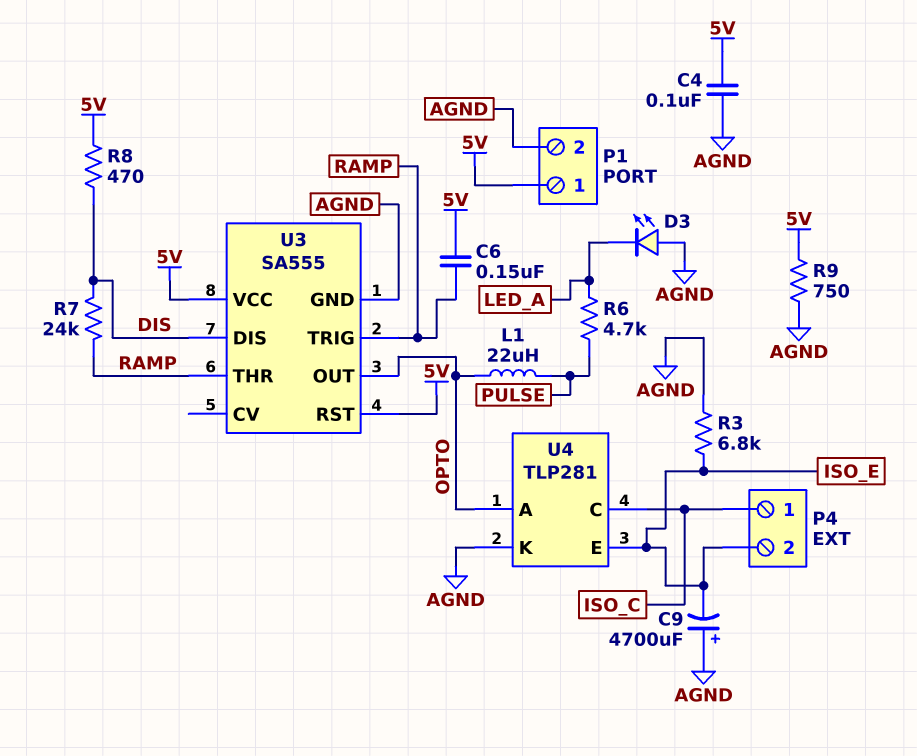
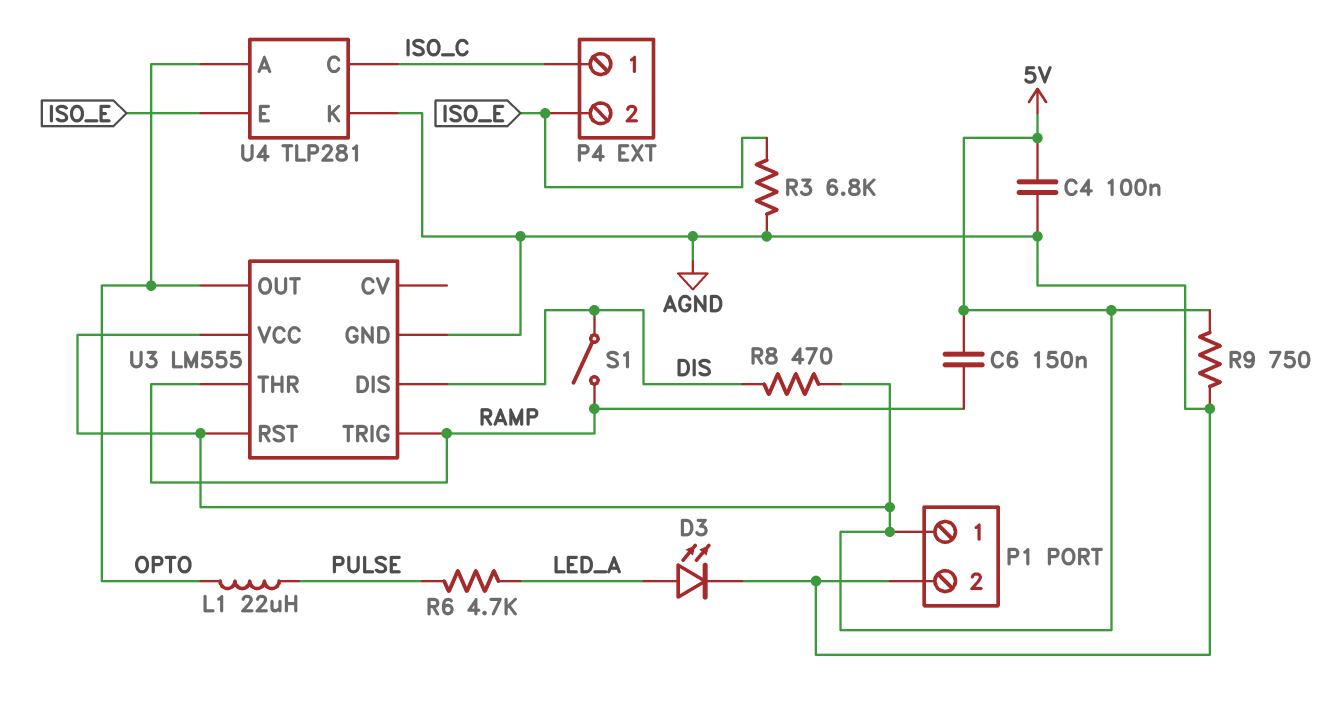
C9: 4700uF (plus AGND, minus ISO_E) -> none
D3: LED (A AGND, K LED_A) -> LED (A LED_A, K AGND)
R7: 24k (DIS, RAMP) -> none
S1: none -> switch (DIS, RAMP)
U3: SA555 -> LM555

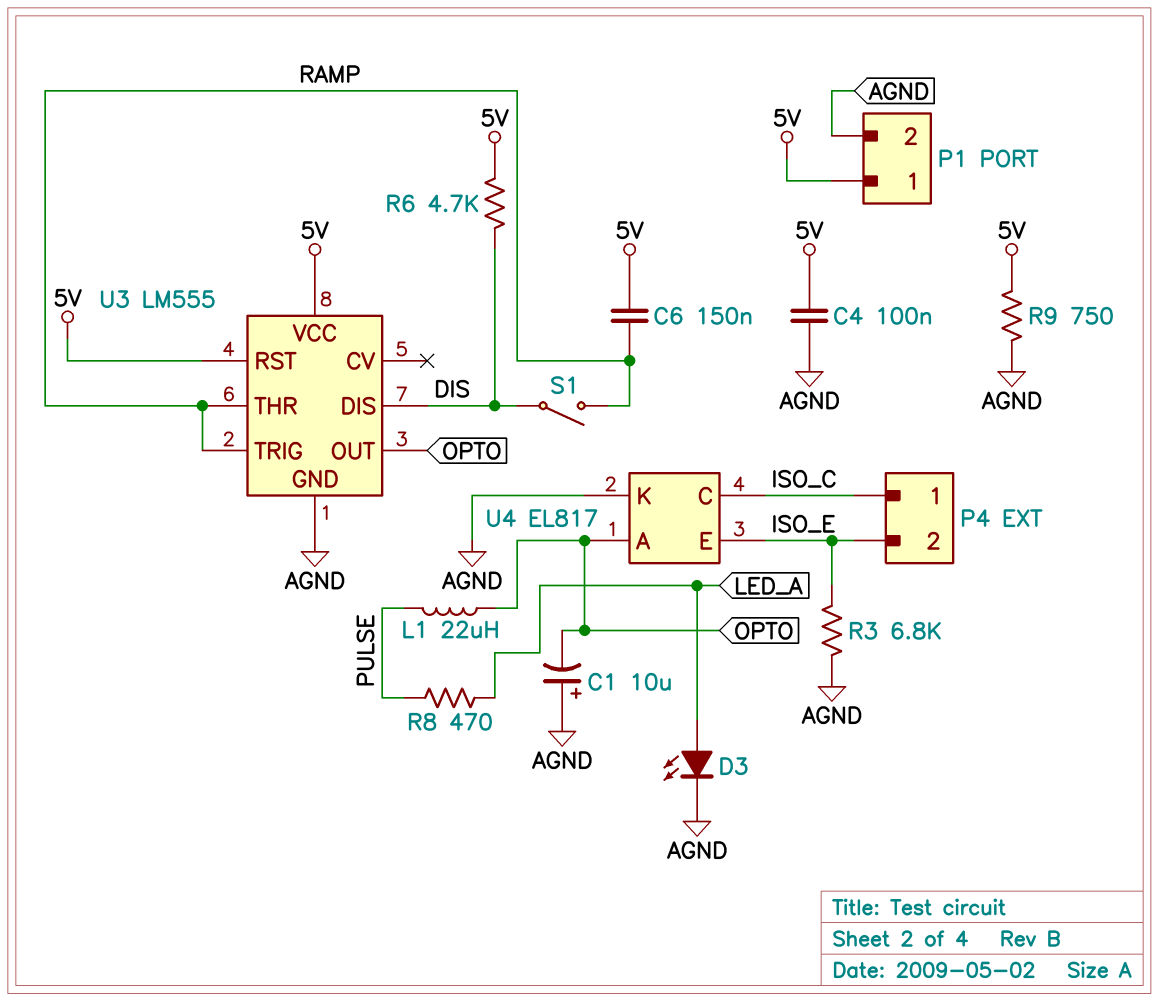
C1: none -> 10uF (plus AGND, minus OPTO)
R6: 4.7k (LED_A, PULSE) -> 4.7k (5V, DIS)
R8: 470 (5V, DIS) -> 470 (LED_A, PULSE)
U4: TLP281 -> EL817

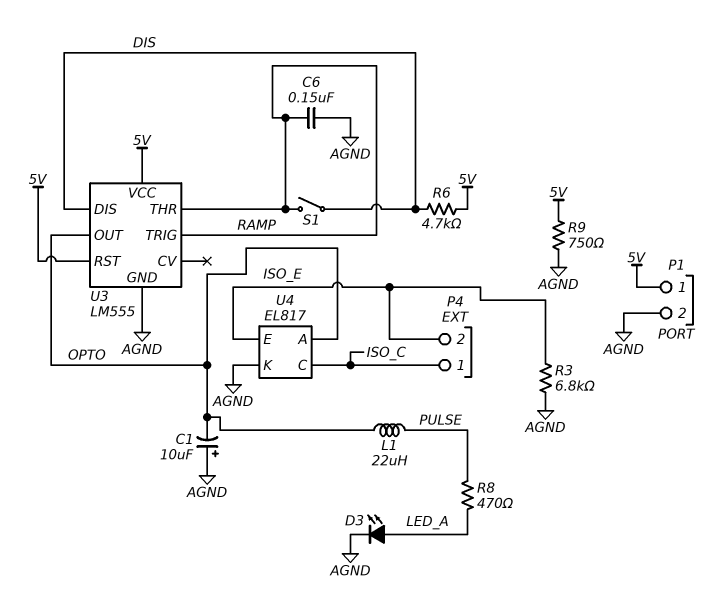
C4: 100nF (5V, AGND) -> none
C6: 150nF (5V, RAMP) -> 150nF (AGND, RAMP)

